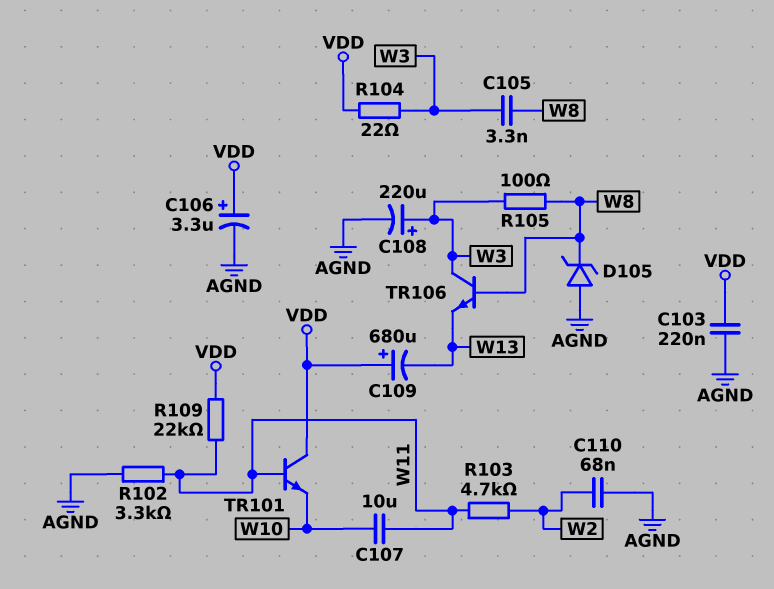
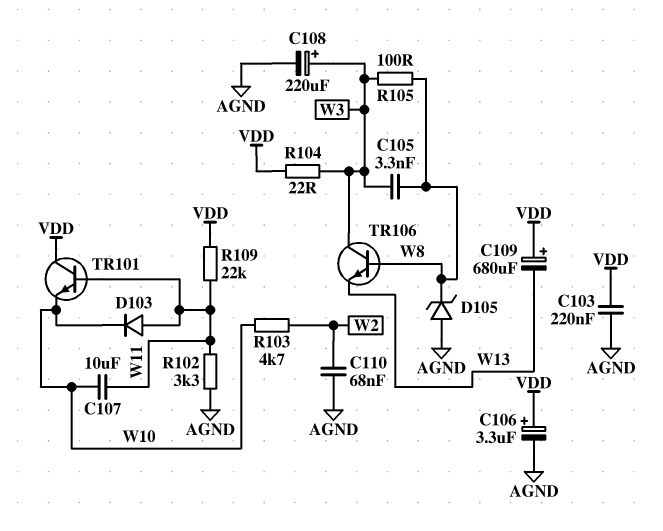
D103: none -> diode (A W11, K W10)
R103: 4.7k (W2, W11) -> 4.7k (W2, W10)

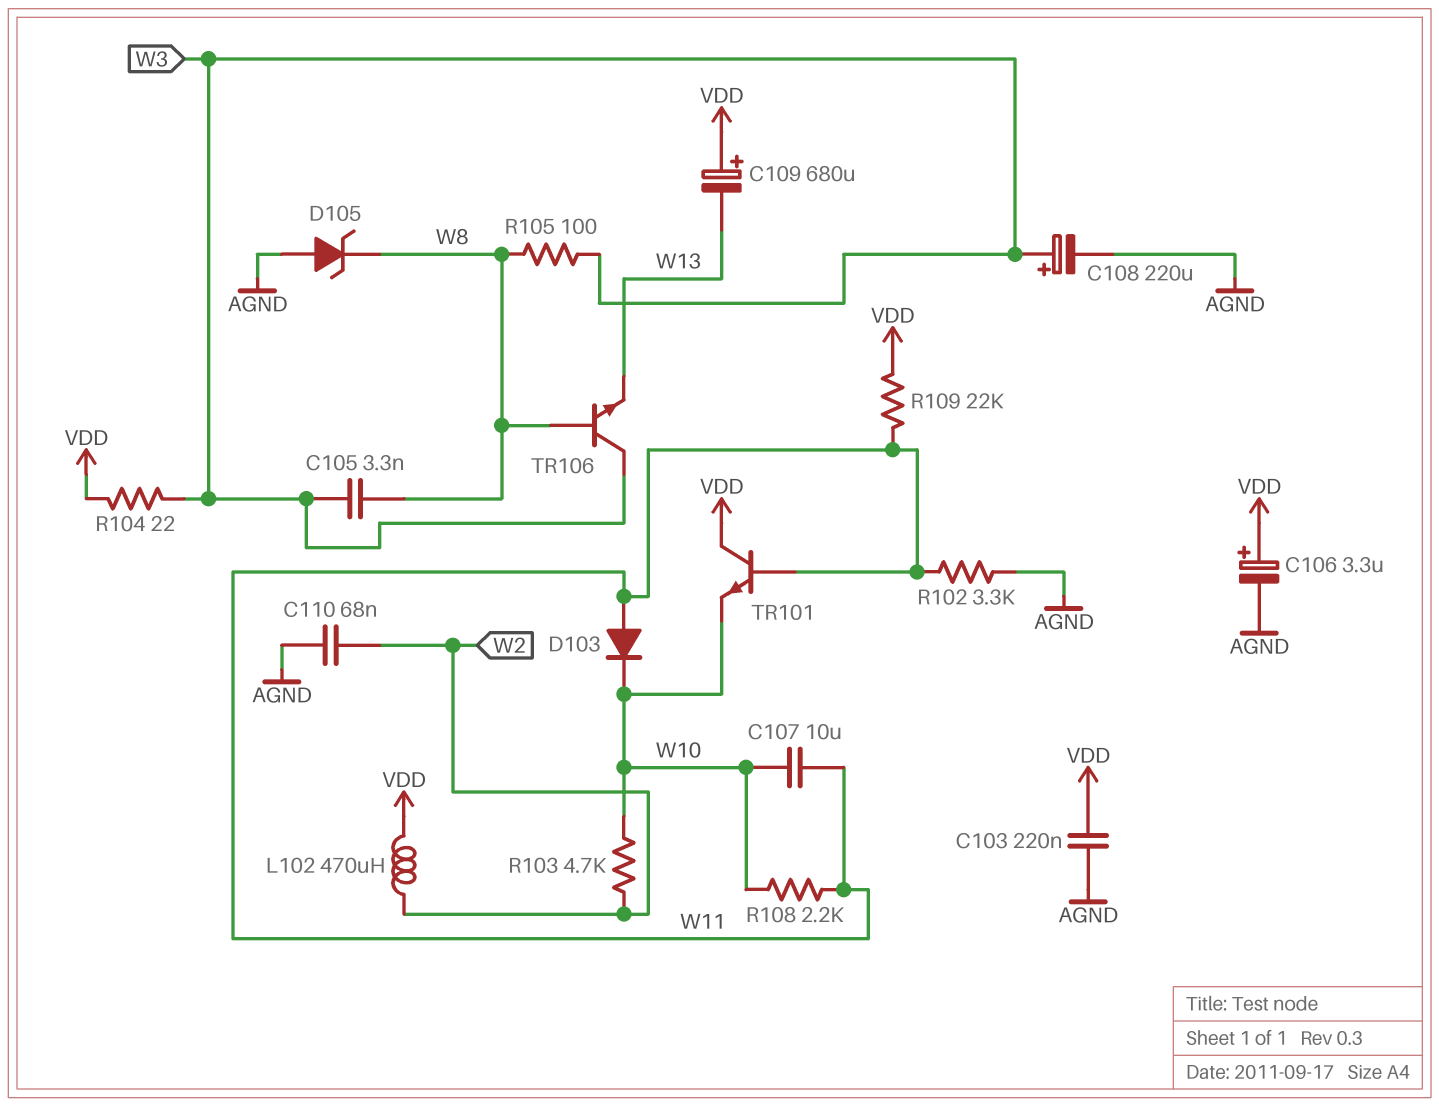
L102: none -> 470uH (VDD, W2)
R108: none -> 2.2k (W10, W11)

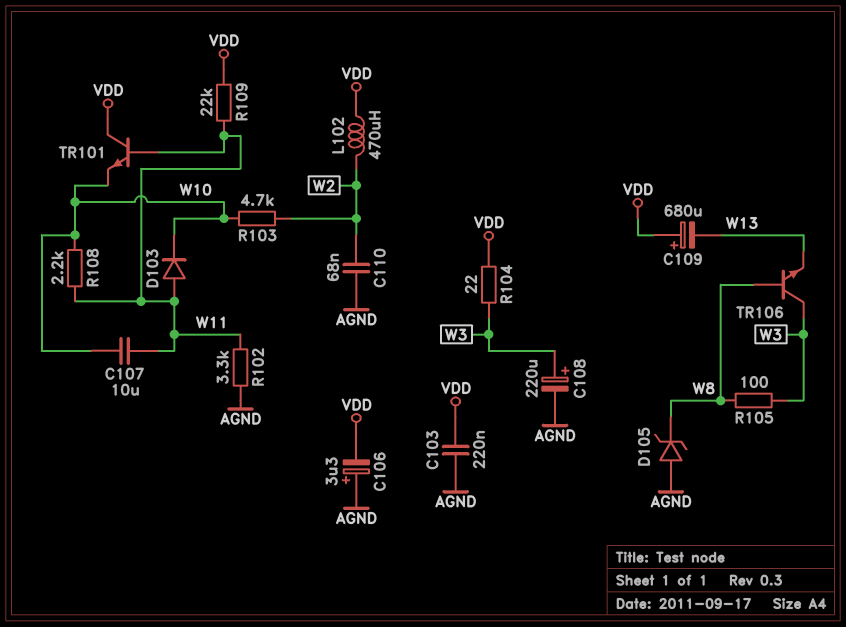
C105: 3.3nF (W3, W8) -> none
C106: 3.3uF (plus VDD, minus AGND) -> 3.3uF (plus AGND, minus VDD)

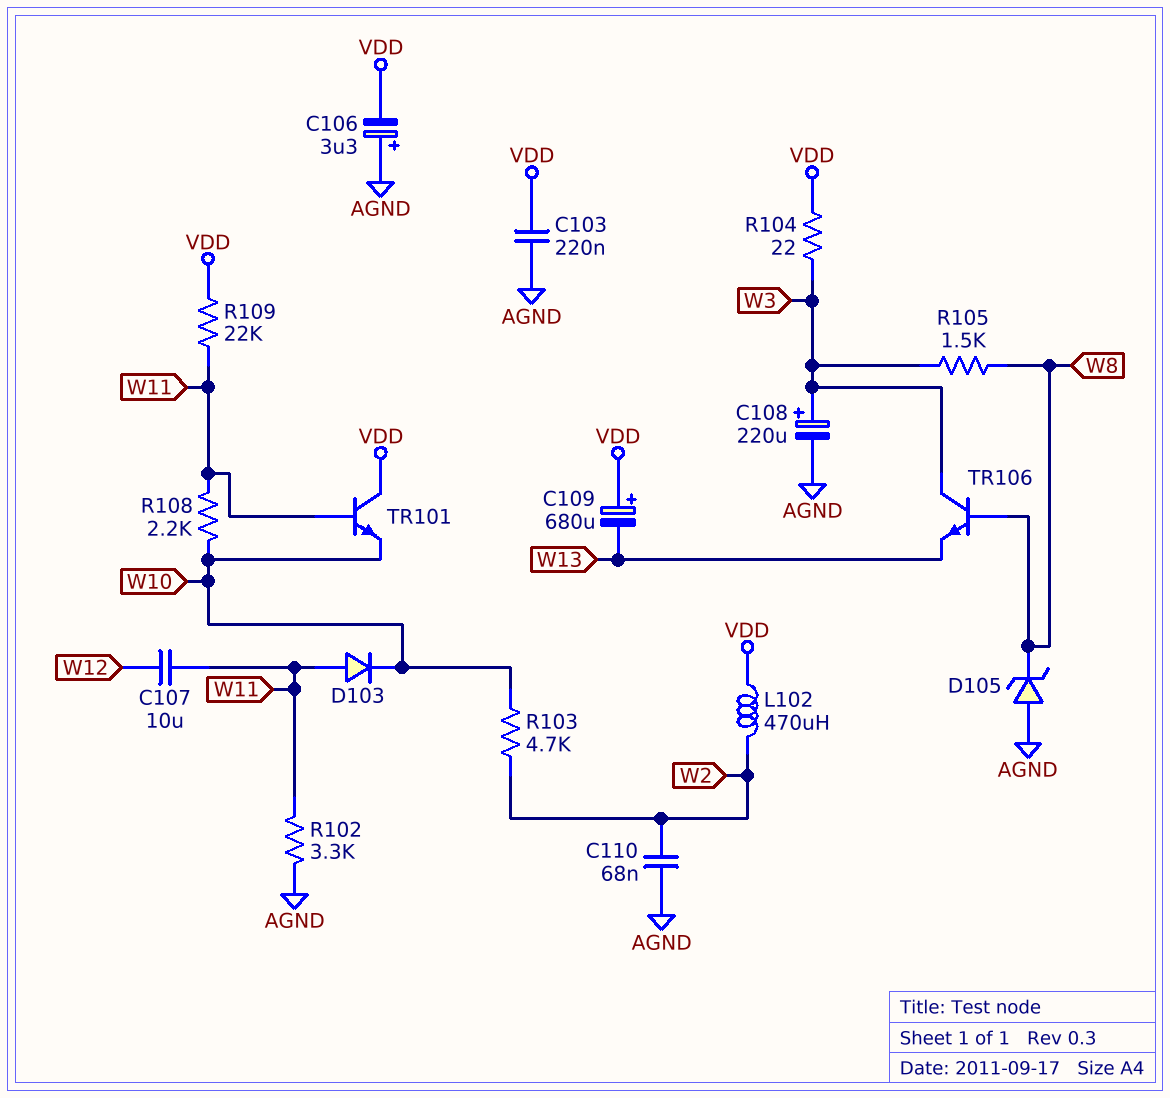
C107: 10uF (W10, W11) -> 10uF (W11, W12)
R105: 100 (W3, W8) -> 1.5k (W3, W8)

